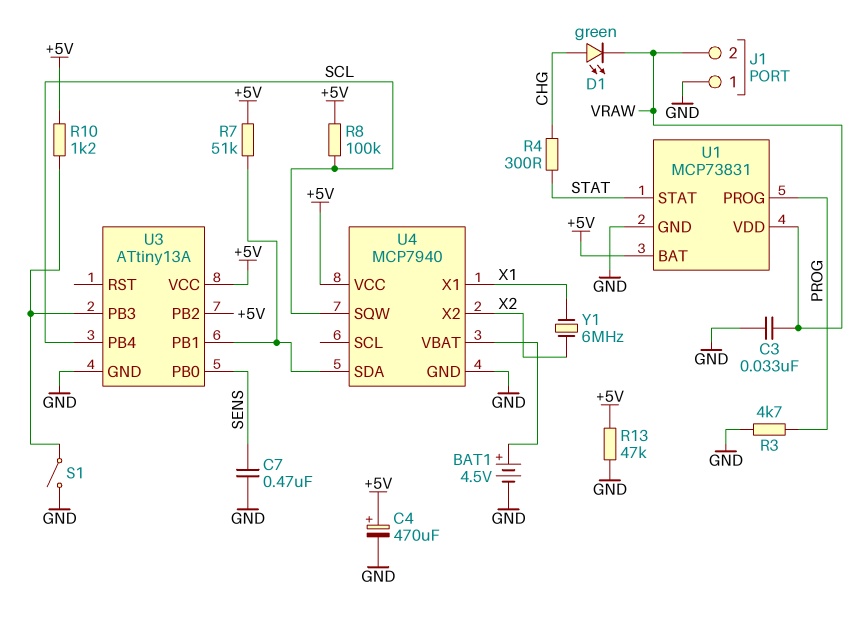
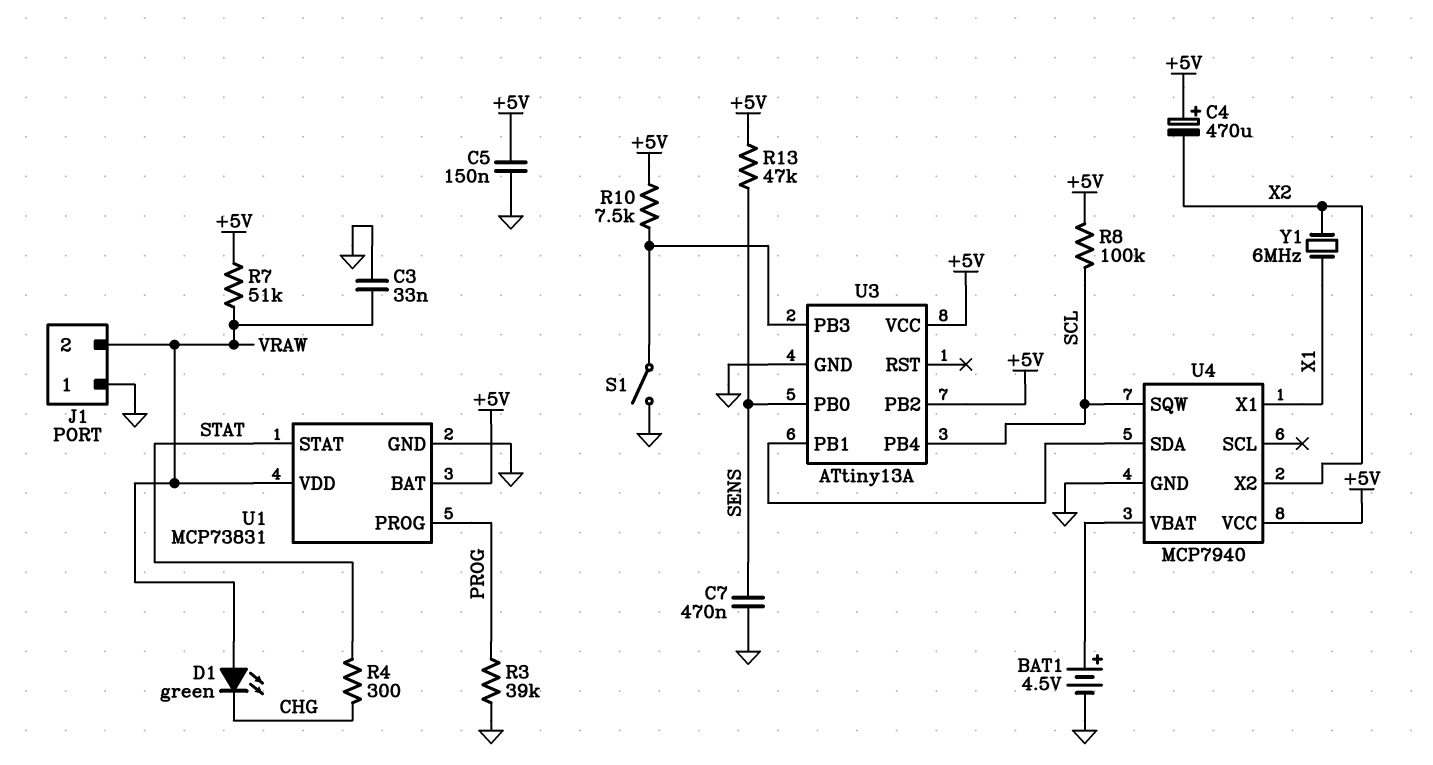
C4: 470uF (plus +5V, minus GND) -> 470uF (plus +5V, minus X2)
C5: none -> 150nF (+5V, GND)
D1: LED green (A CHG, K VRAW) -> LED green (A VRAW, K CHG)
R3: 4.7k (GND, PROG) -> 39k (GND, PROG)
R7: 51k (+5V, U3/PB1) -> 51k (+5V, VRAW)
R10: 1.2k (+5V, U3/PB3) -> 7.5k (+5V, U3/PB3)
R13: 47k (+5V, GND) -> 47k (+5V, SENS)

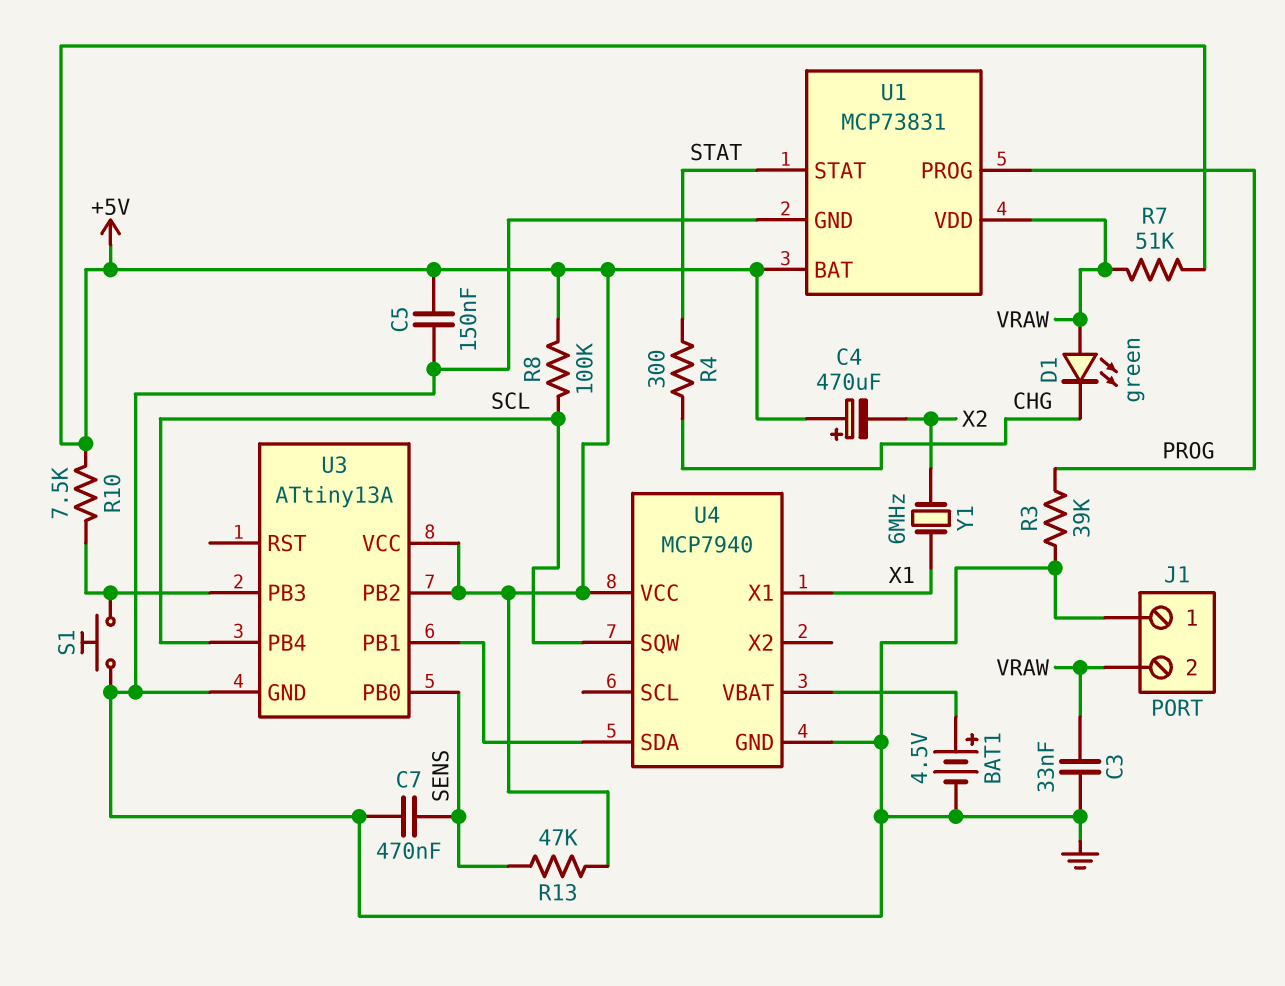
S1: switch (GND, U3/PB3) -> button (GND, U3/PB3)
U4 pin X2: X2 -> none

